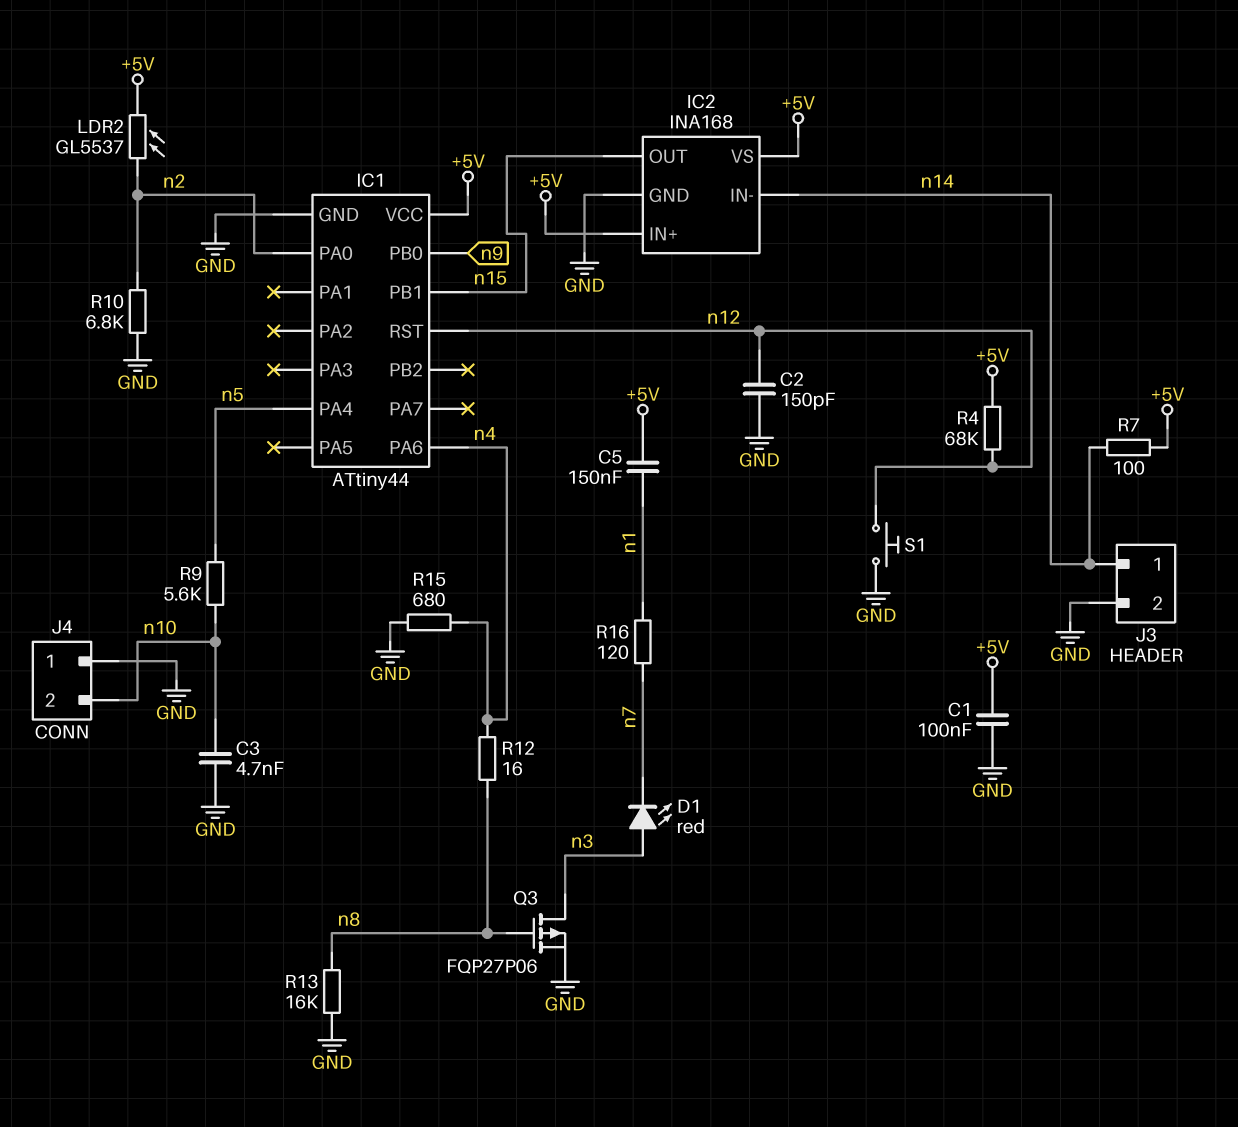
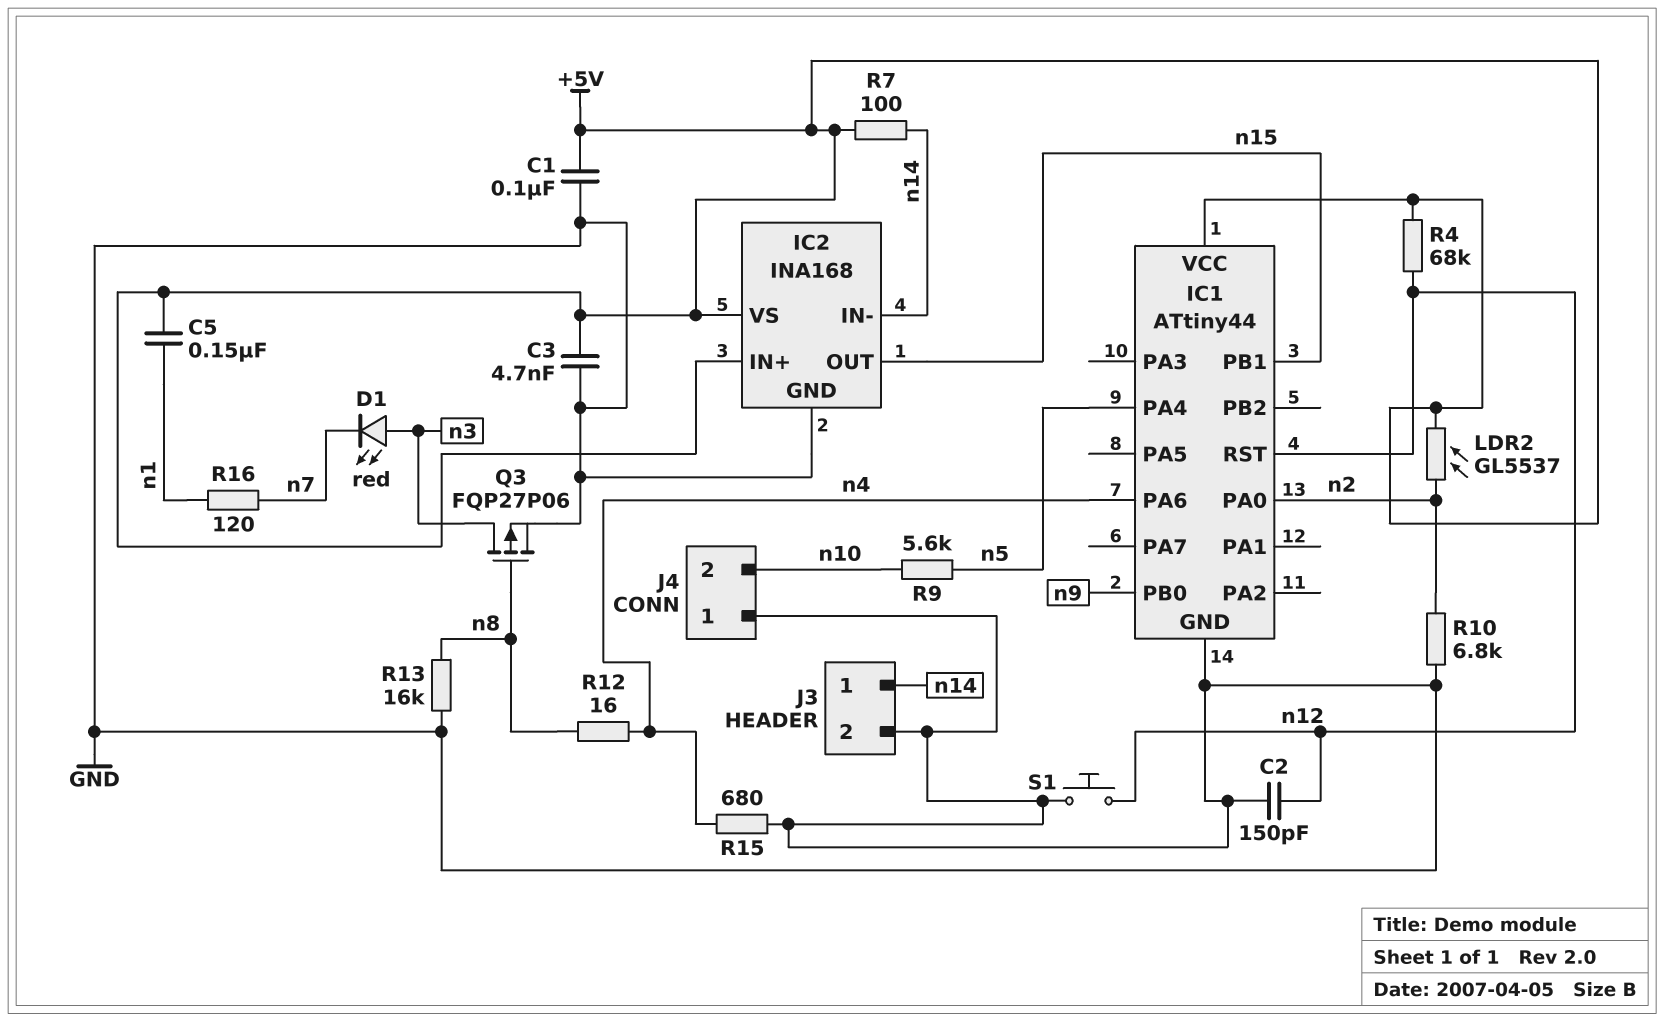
C3: 4.7nF (GND, n10) -> 4.7nF (+5V, GND)

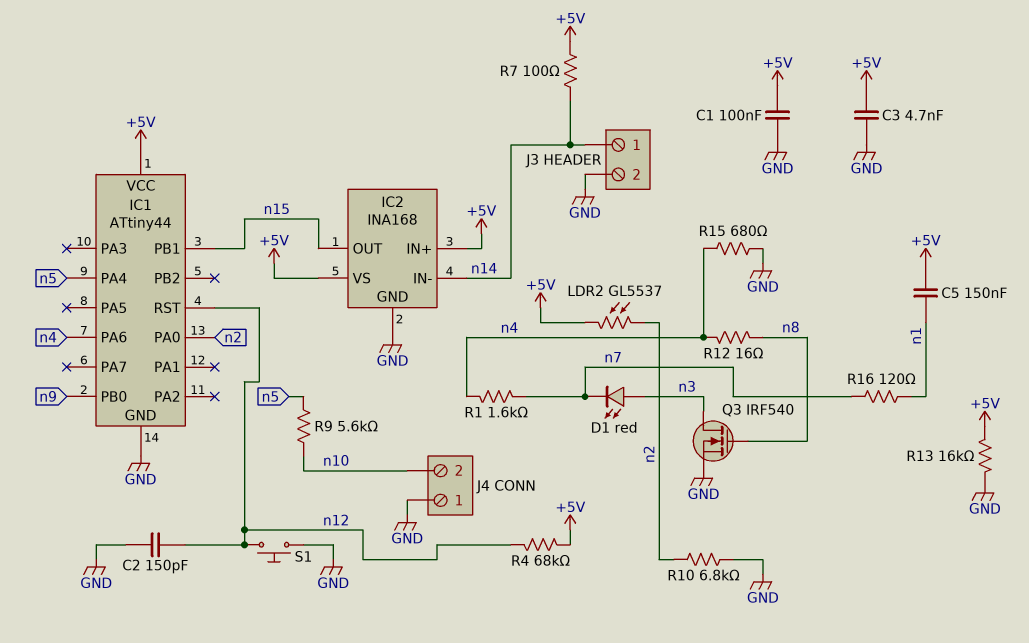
Q3: PMOS FQP27P06 (G n8, D n3, S GND) -> NMOS IRF540 (G n8, D n3, S GND)
R1: none -> 1.6k (n4, n7)
R13: 16k (GND, n8) -> 16k (+5V, GND)

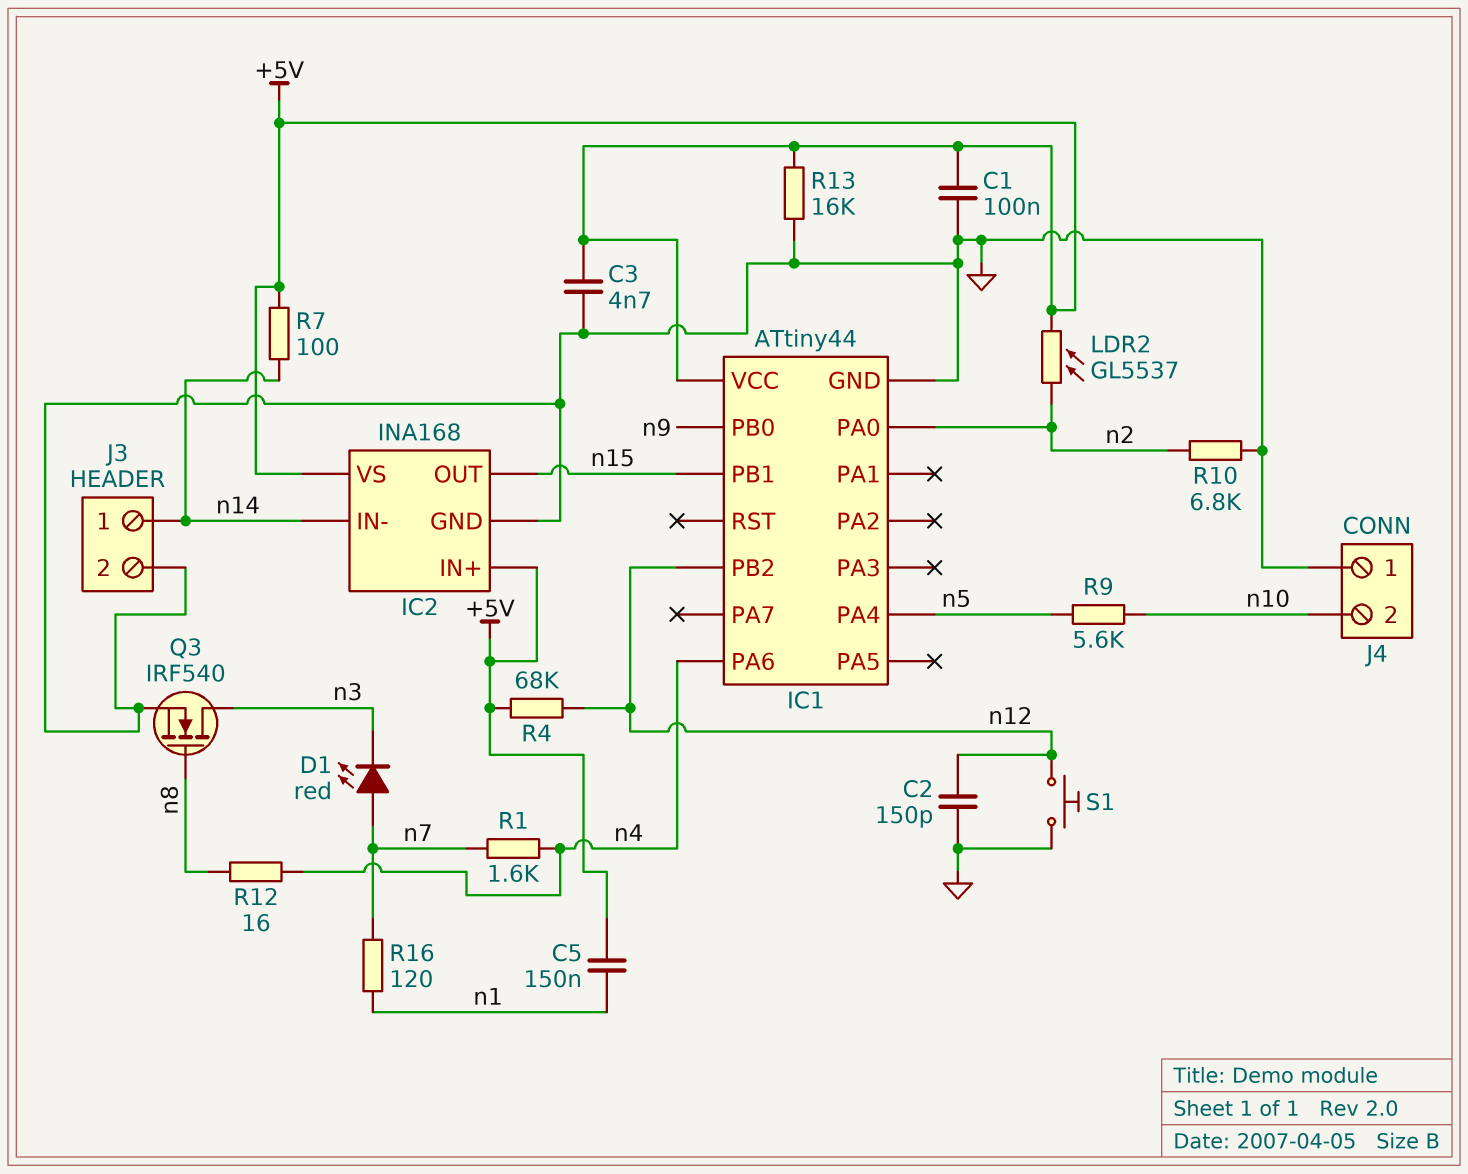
D1: LED red (A n3, K n7) -> LED red (A n7, K n3)
IC1 pin PB2: none -> n12
IC1 pin RST: n12 -> none
R15: 680 (GND, n4) -> none

